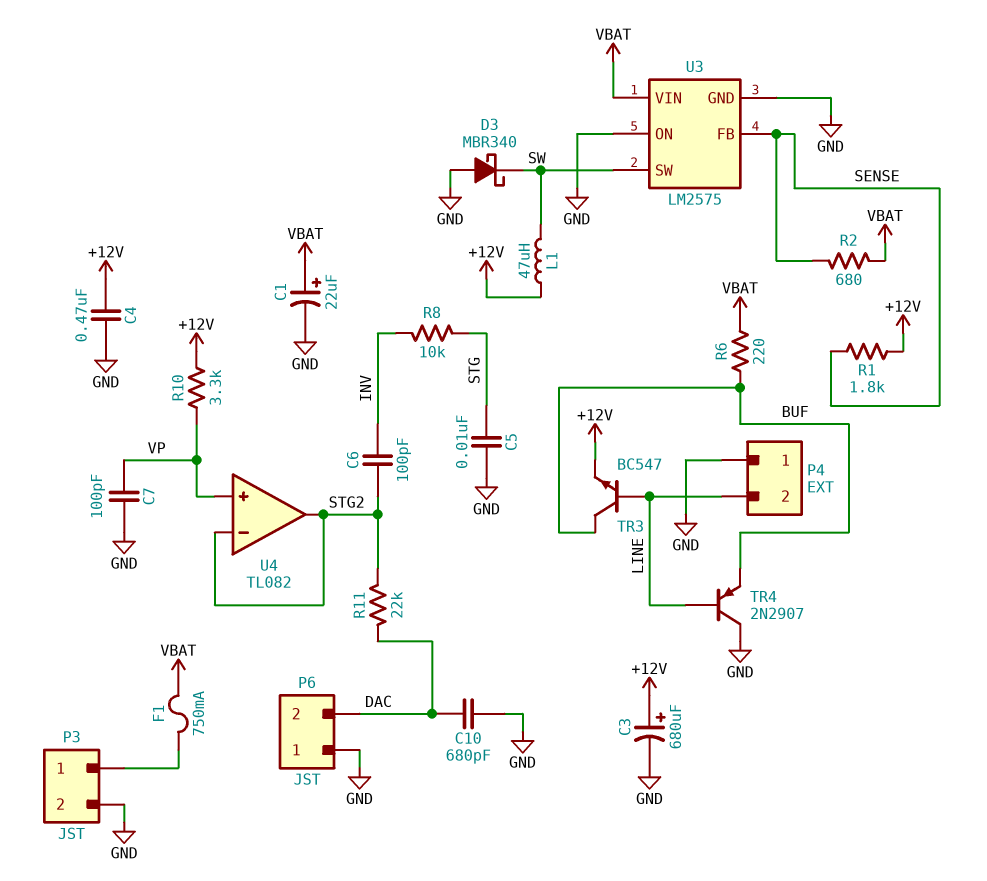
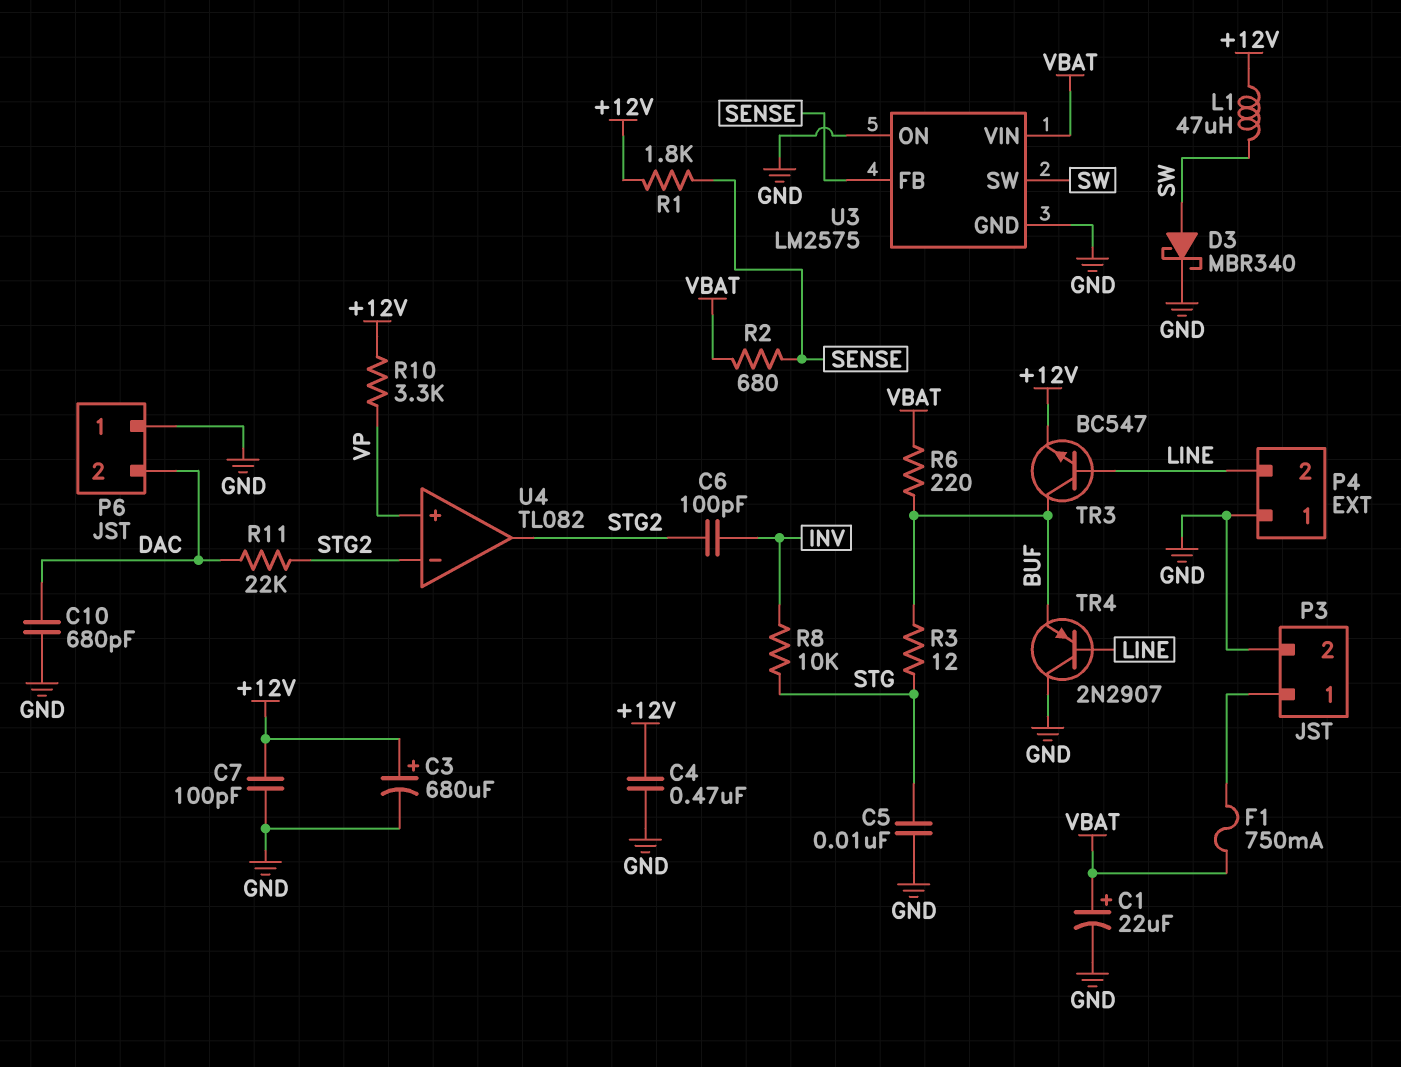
C7: 100pF (GND, VP) -> 100pF (+12V, GND)
D3: schottky MBR340 (A GND, K SW) -> schottky MBR340 (A SW, K GND)
R3: none -> 12 (BUF, STG)

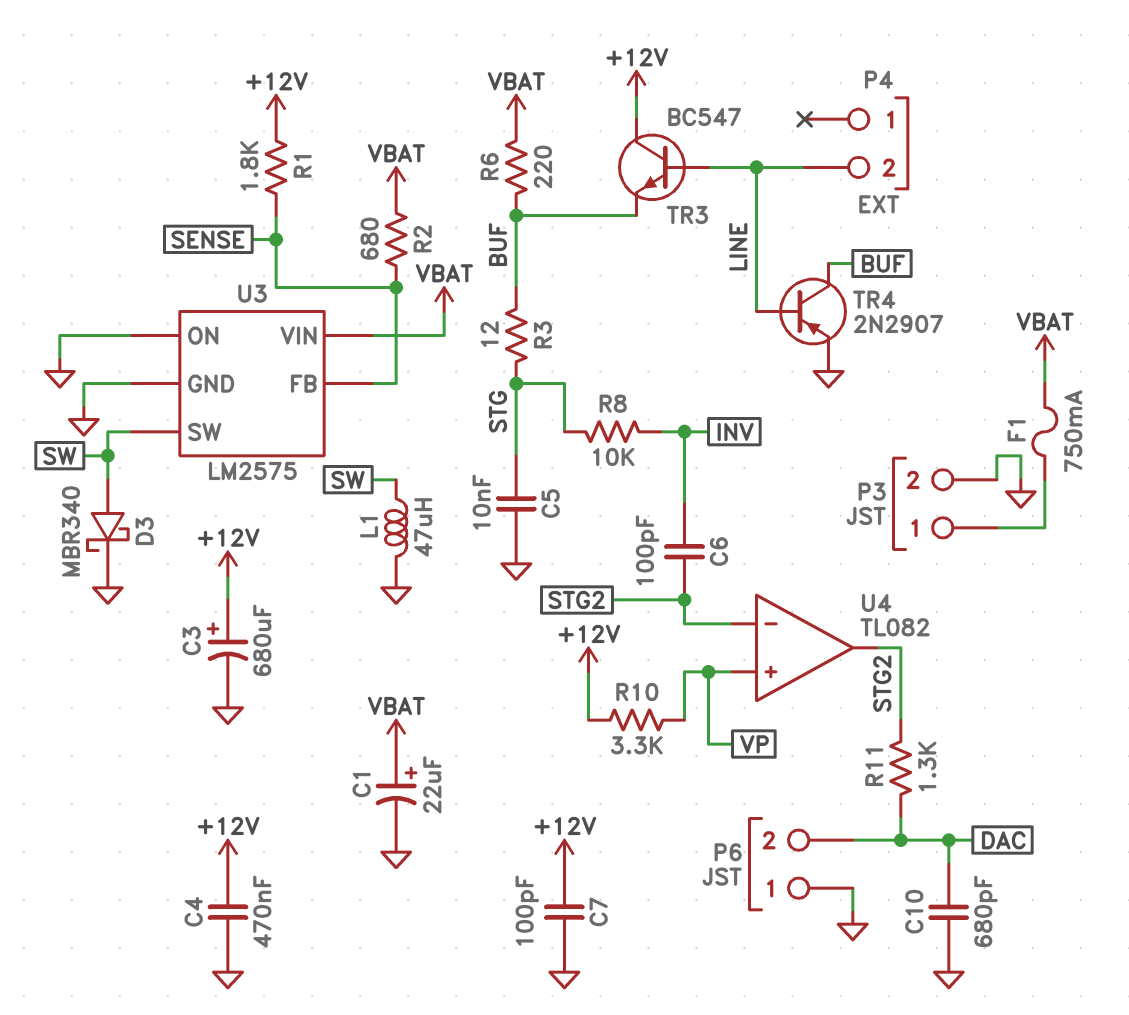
L1: 47uH (+12V, SW) -> 47uH (GND, SW)
P4 pin 1: GND -> none
R11: 22k (DAC, STG2) -> 1.3k (DAC, STG2)
TR3: NPN BC547 (B LINE, C BUF, E +12V) -> NPN BC547 (B LINE, C +12V, E BUF)
TR4: PNP 2N2907 (B LINE, C GND, E BUF) -> PNP 2N2907 (B LINE, C BUF, E GND)

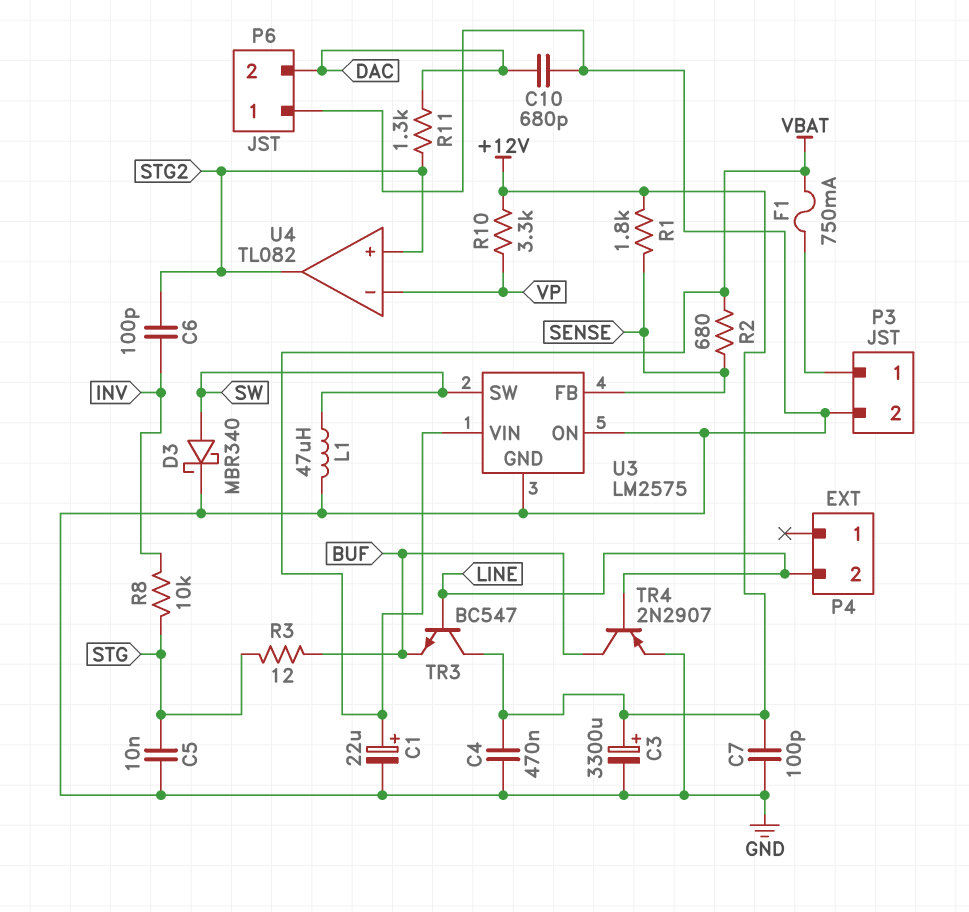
C3: 680uF (plus +12V, minus GND) -> 3300uF (plus +12V, minus GND)
R6: 220 (BUF, VBAT) -> none
U4 pin in+: VP -> STG2
U4 pin in-: STG2 -> VP

